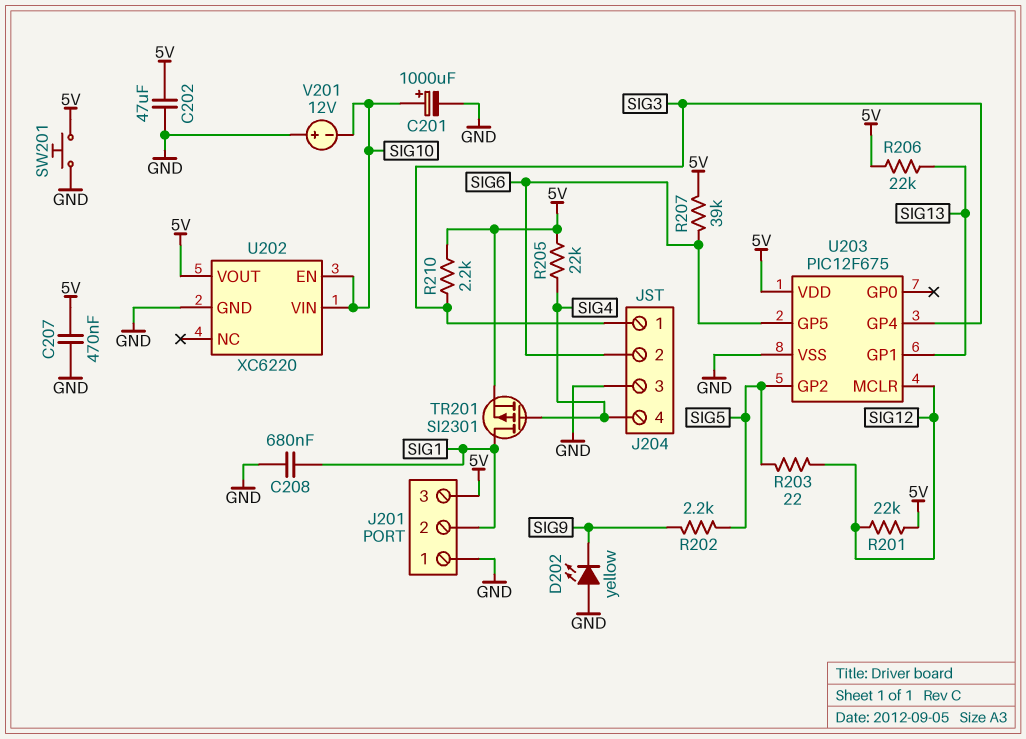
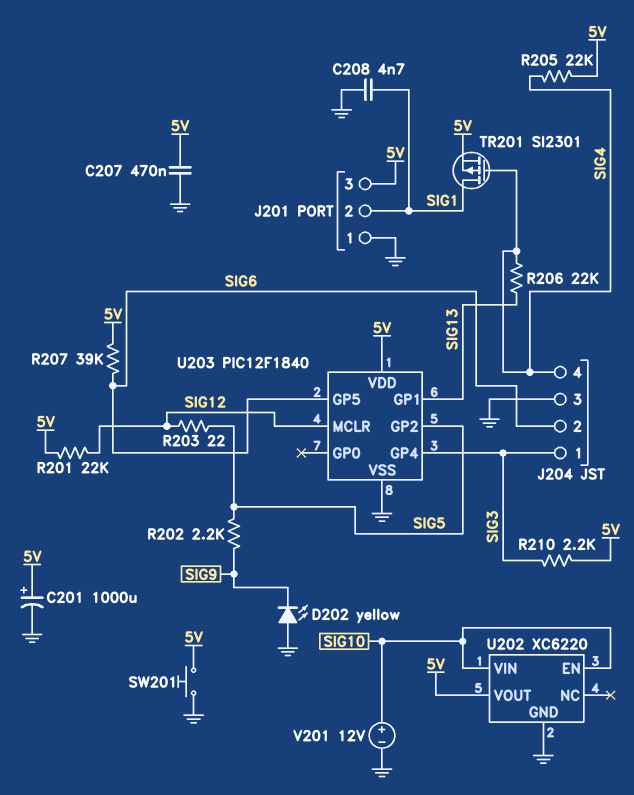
C201: 1000uF (plus SIG10, minus GND) -> 1000uF (plus 5V, minus GND)
C202: 47uF (5V, GND) -> none
C208: 680nF (GND, SIG1) -> 4.7nF (GND, SIG1)
R206: 22k (5V, SIG13) -> 22k (SIG4, SIG13)
U203: PIC12F675 -> PIC12F1840
V201: 12V (plus GND, minus SIG10) -> 12V (plus SIG10, minus GND)

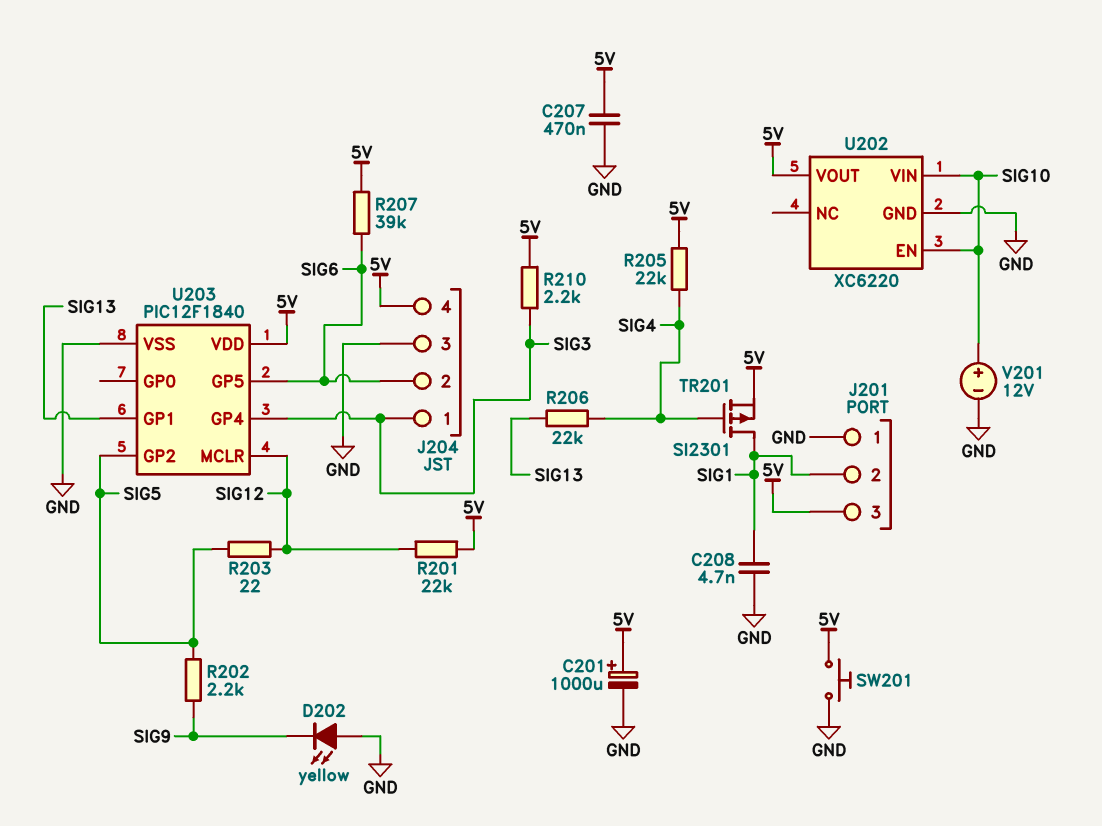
J204 pin 4: SIG4 -> 5V

